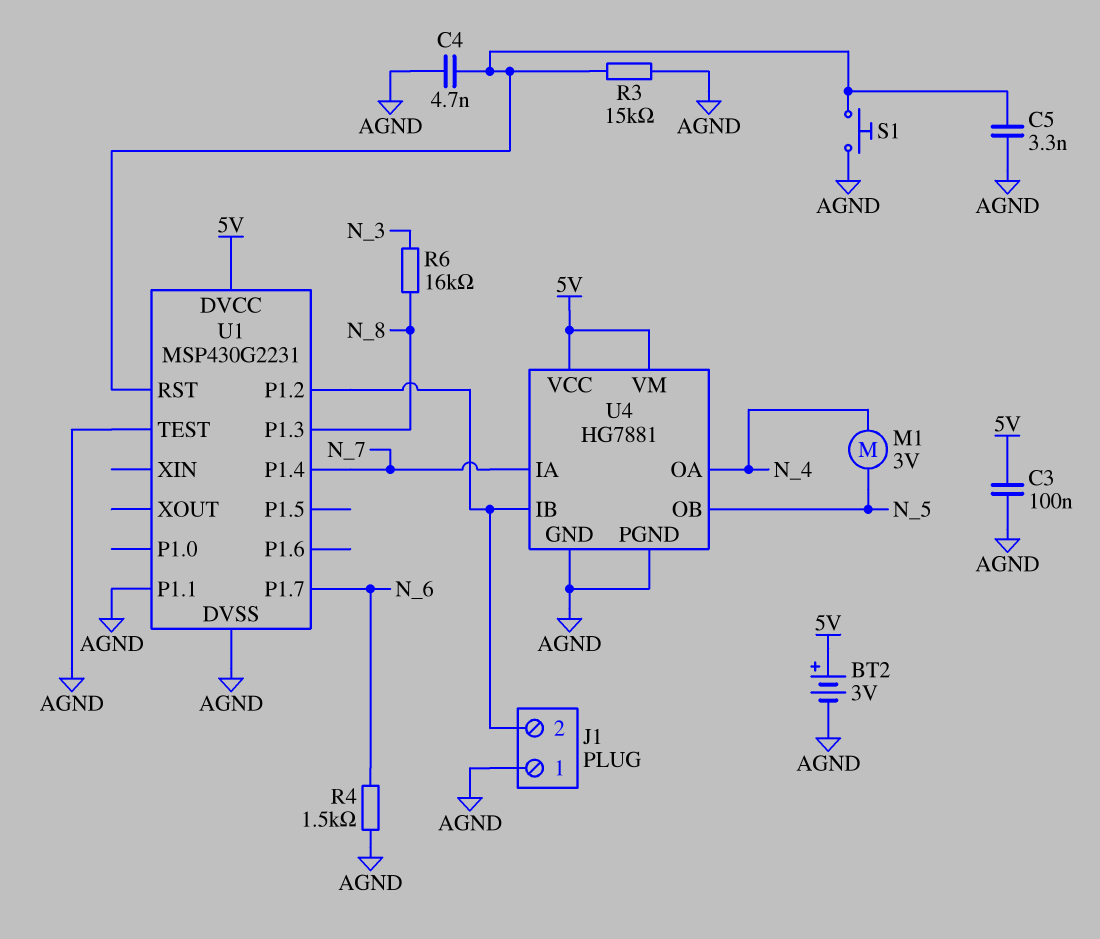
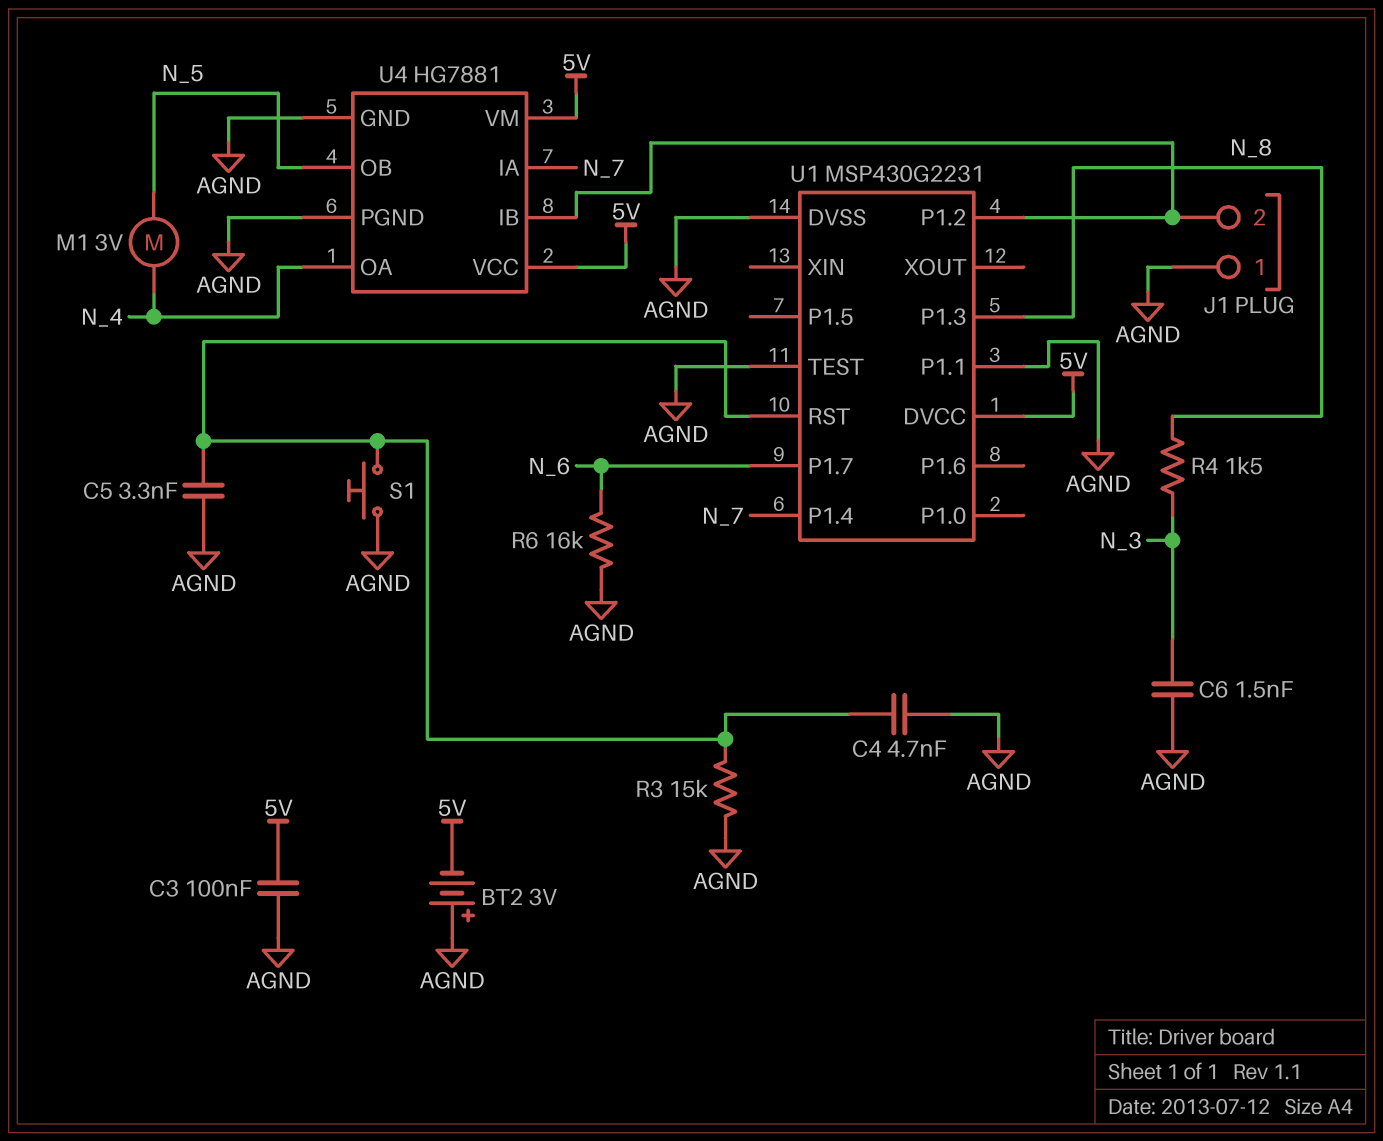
BT2: 3V (plus 5V, minus AGND) -> 3V (plus AGND, minus 5V)
C6: none -> 1.5nF (AGND, N_3)
R4: 1.5k (AGND, N_6) -> 1.5k (N_3, N_8)
R6: 16k (N_3, N_8) -> 16k (AGND, N_6)

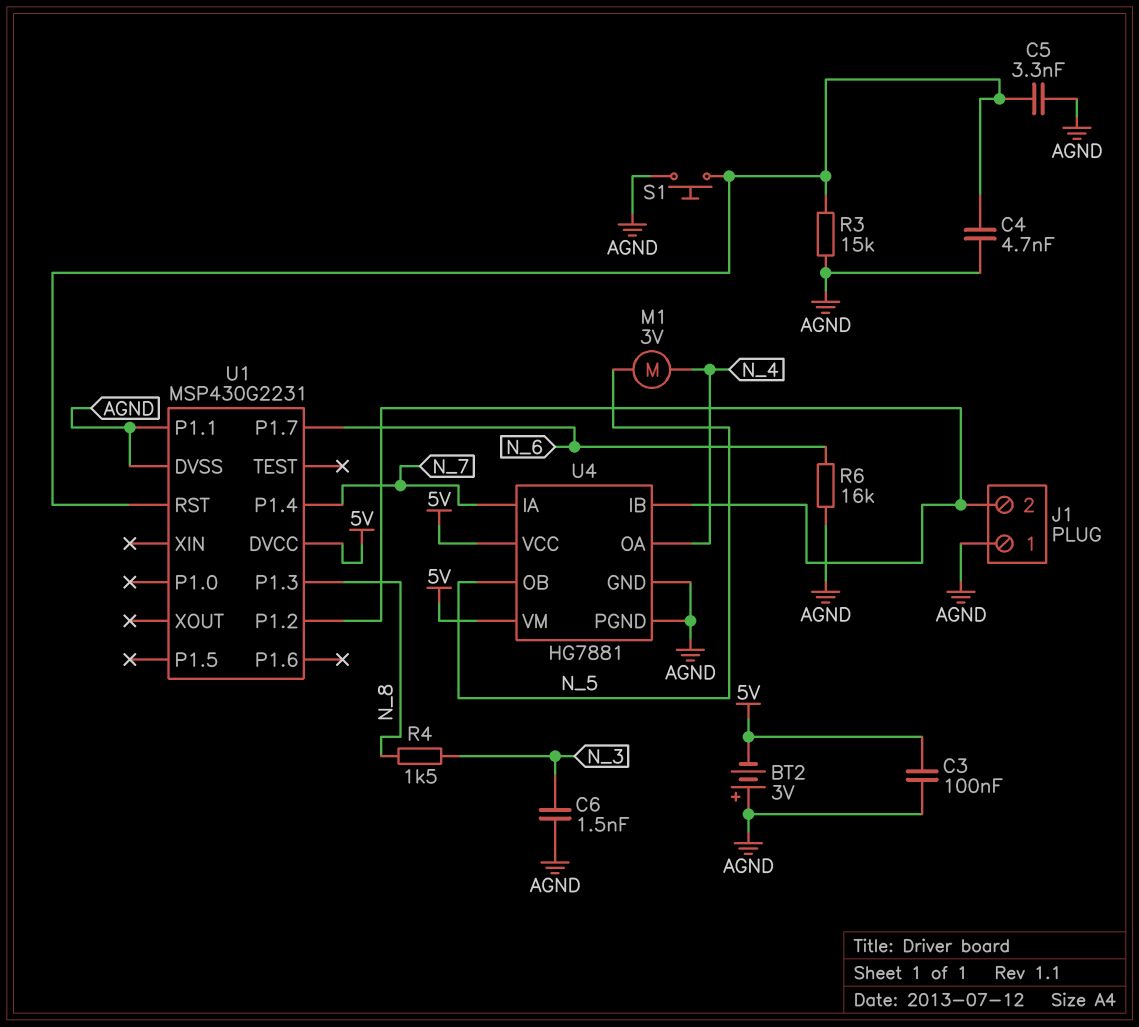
U1 pin TEST: AGND -> none

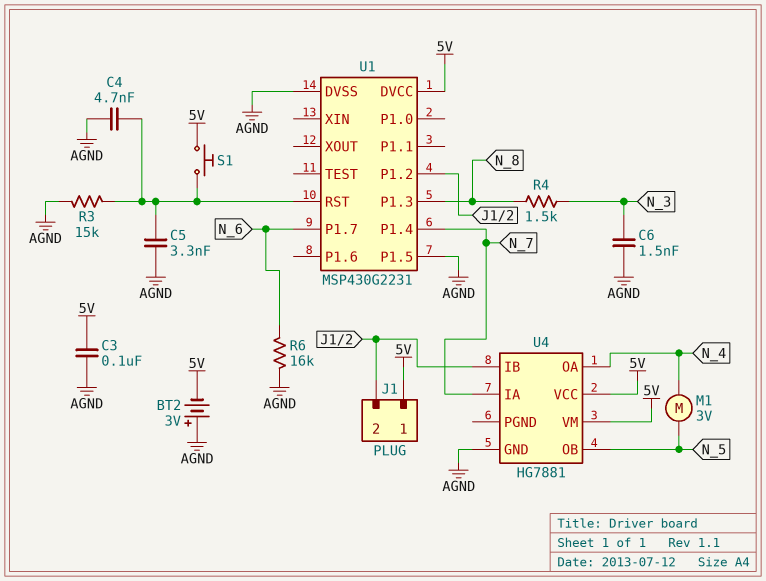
J1 pin 1: AGND -> 5V
S1: button (AGND, U1/RST) -> button (5V, U1/RST)
U1 pin P1.1: AGND -> none
U1 pin P1.5: none -> AGND
U4 pin PGND: AGND -> none

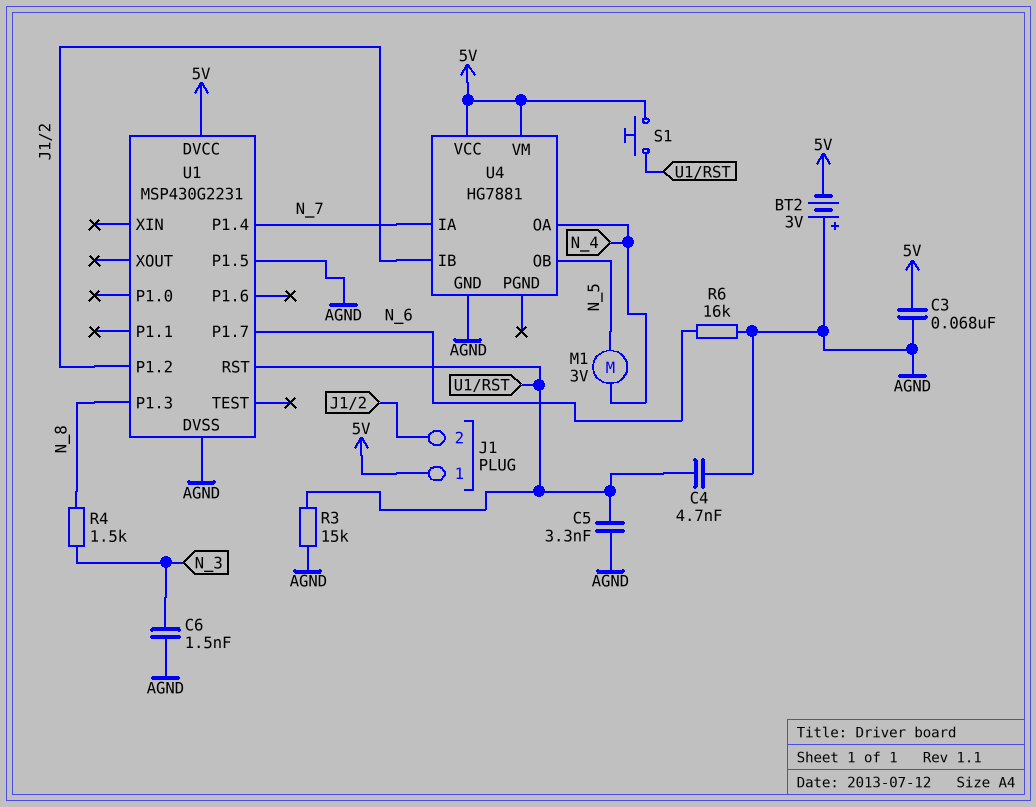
C3: 100nF (5V, AGND) -> 68nF (5V, AGND)

